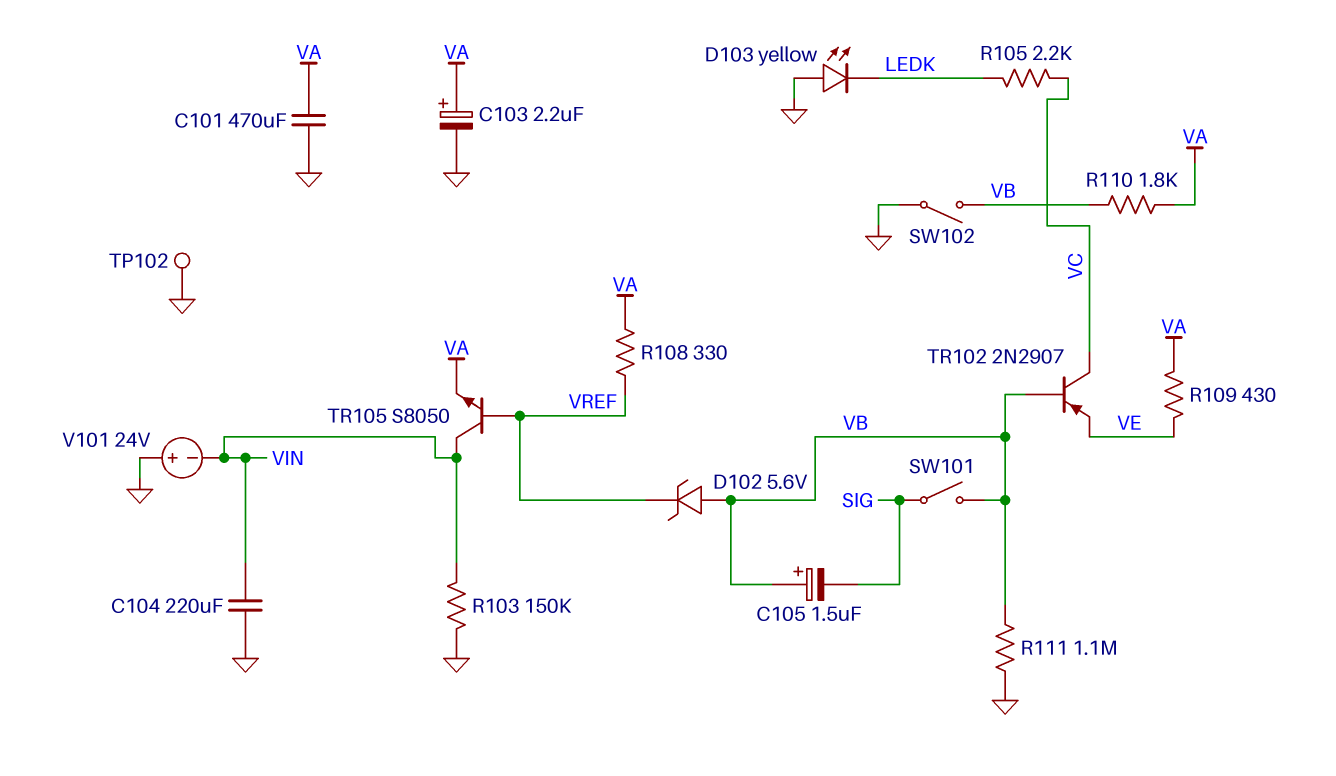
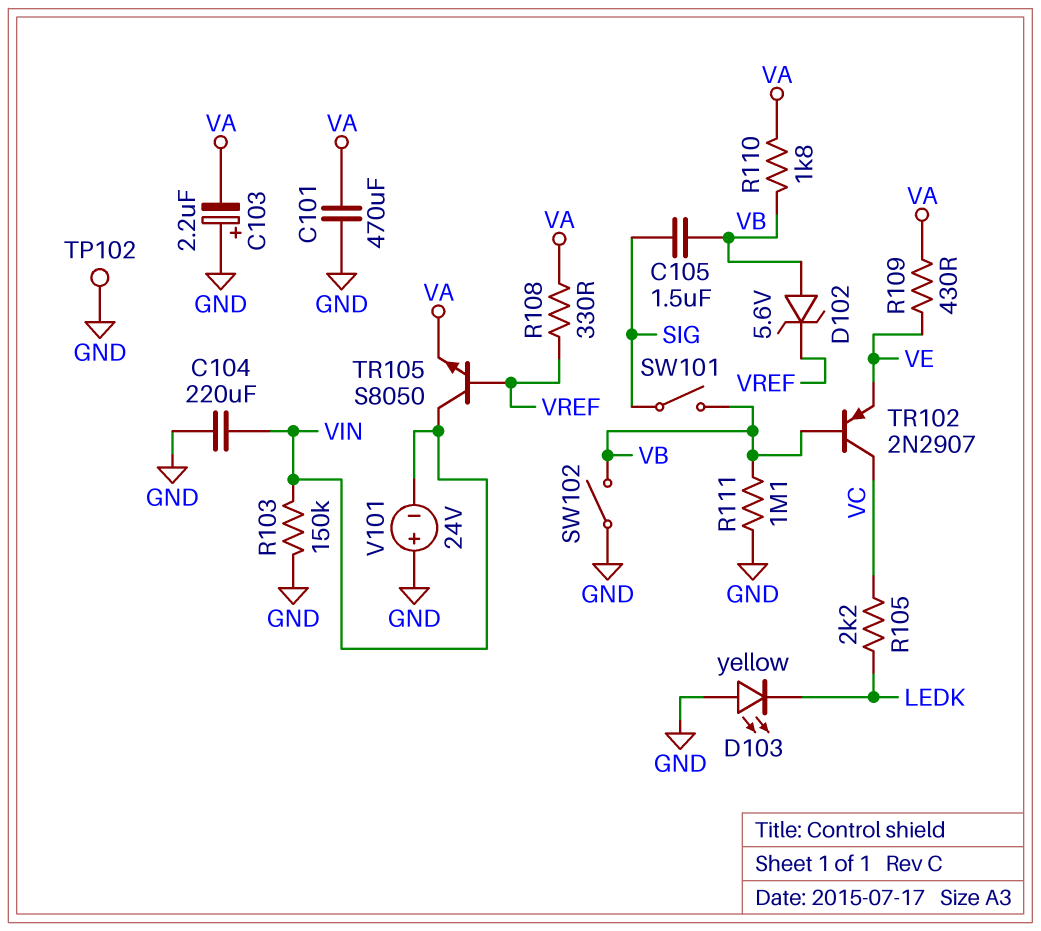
C103: 2.2uF (plus VA, minus GND) -> 2.2uF (plus GND, minus VA)
C105: 1.5uF (plus VB, minus SIG) -> 1.5uF (SIG, VB)

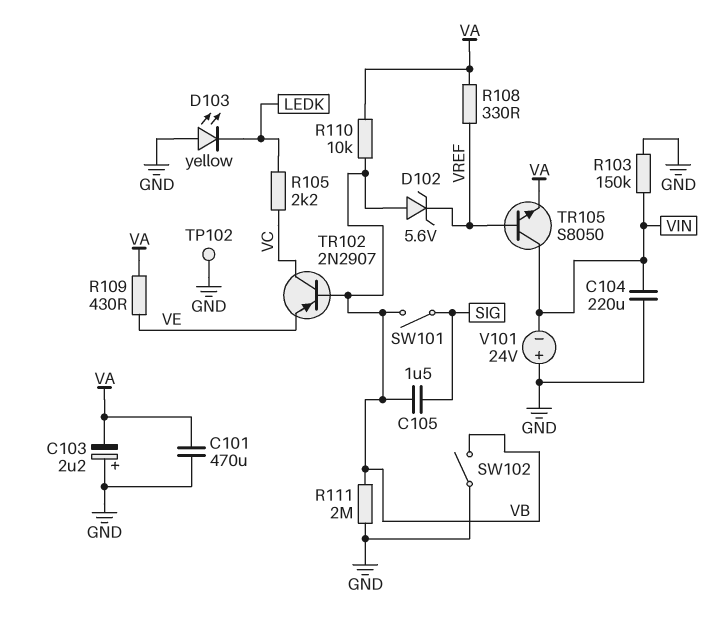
R110: 1.8k (VA, VB) -> 10k (VA, VB)
R111: 1.1M (GND, VB) -> 2M (GND, VB)

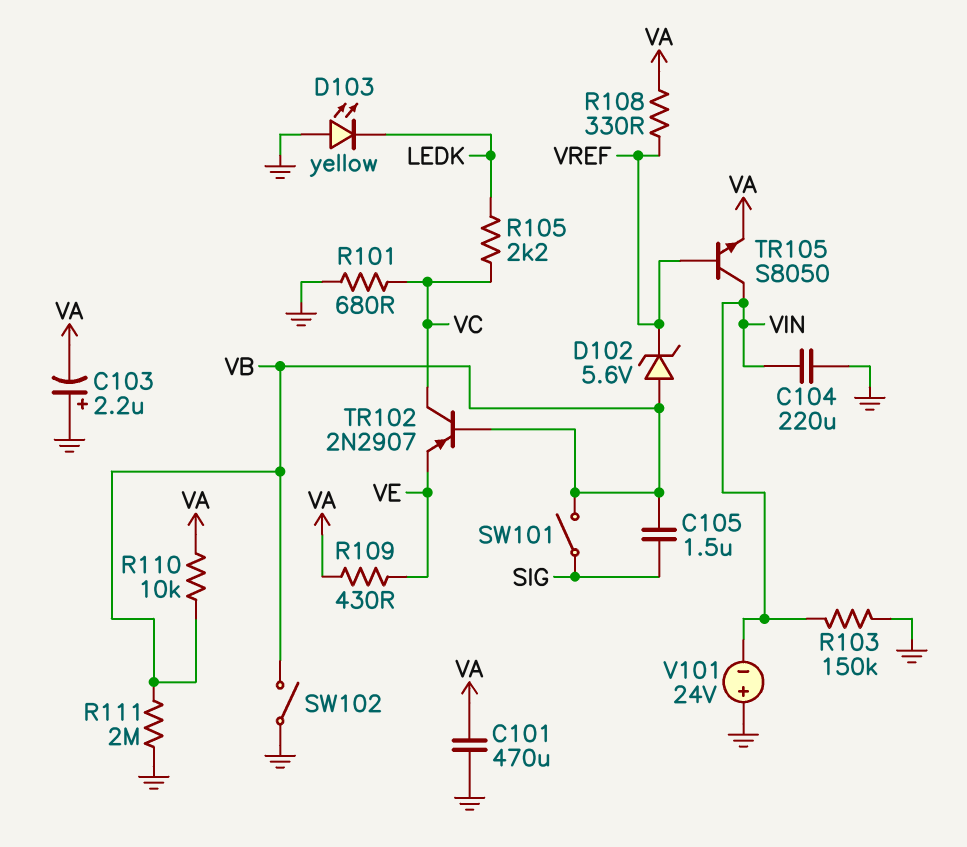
R101: none -> 680 (GND, VC)
TP102: test point (GND) -> none

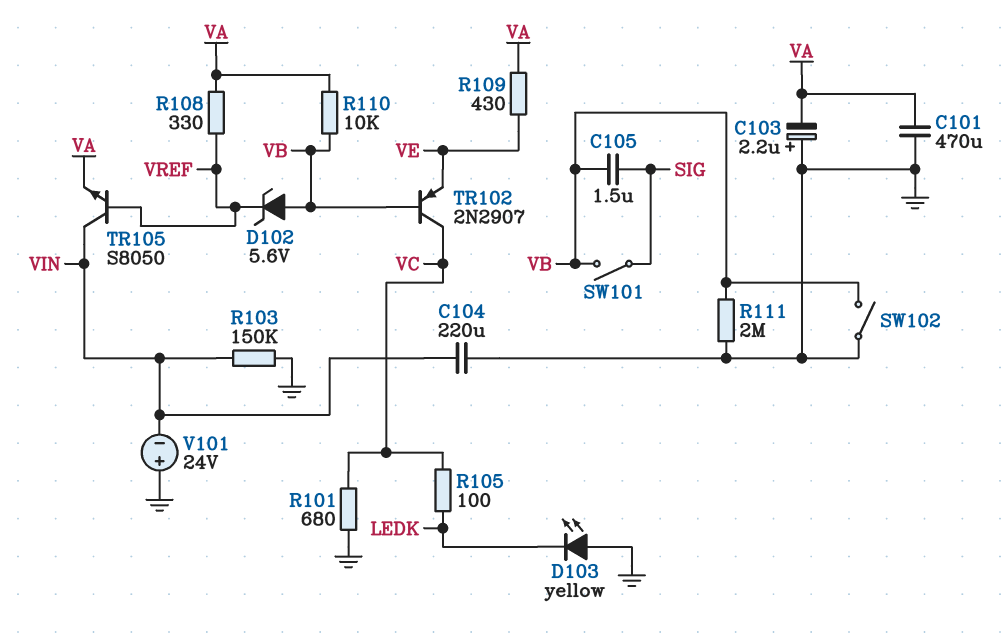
R105: 2.2k (LEDK, VC) -> 100 (LEDK, VC)

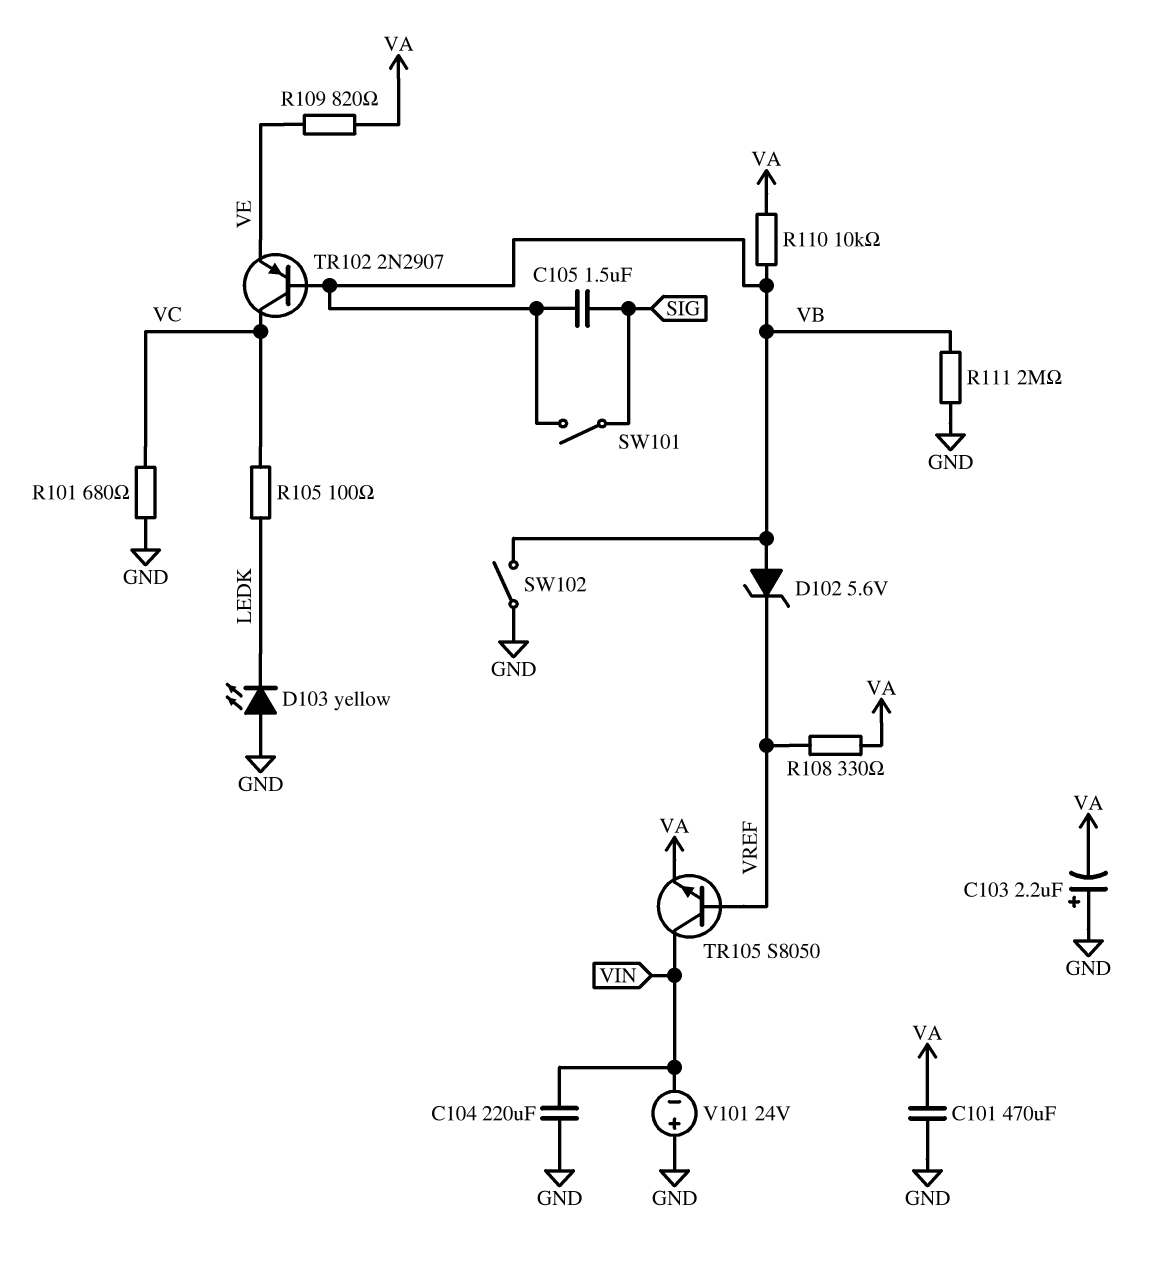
R103: 150k (GND, VIN) -> none
R109: 430 (VA, VE) -> 820 (VA, VE)

